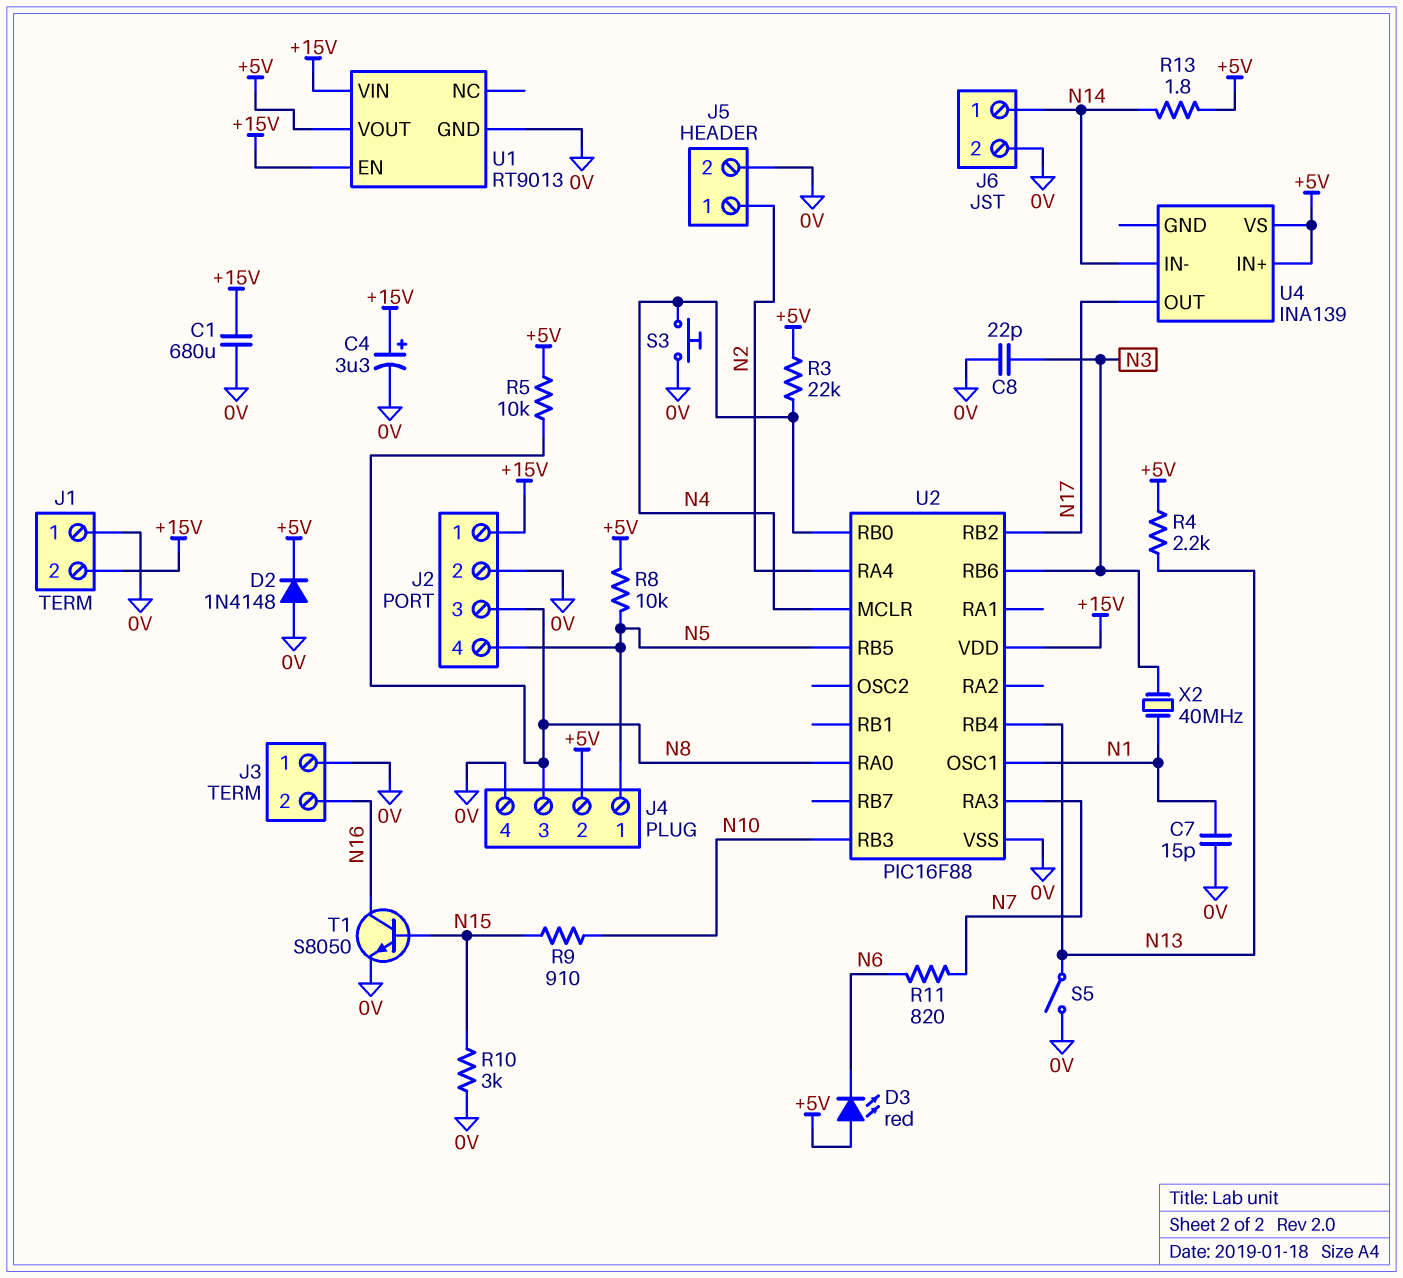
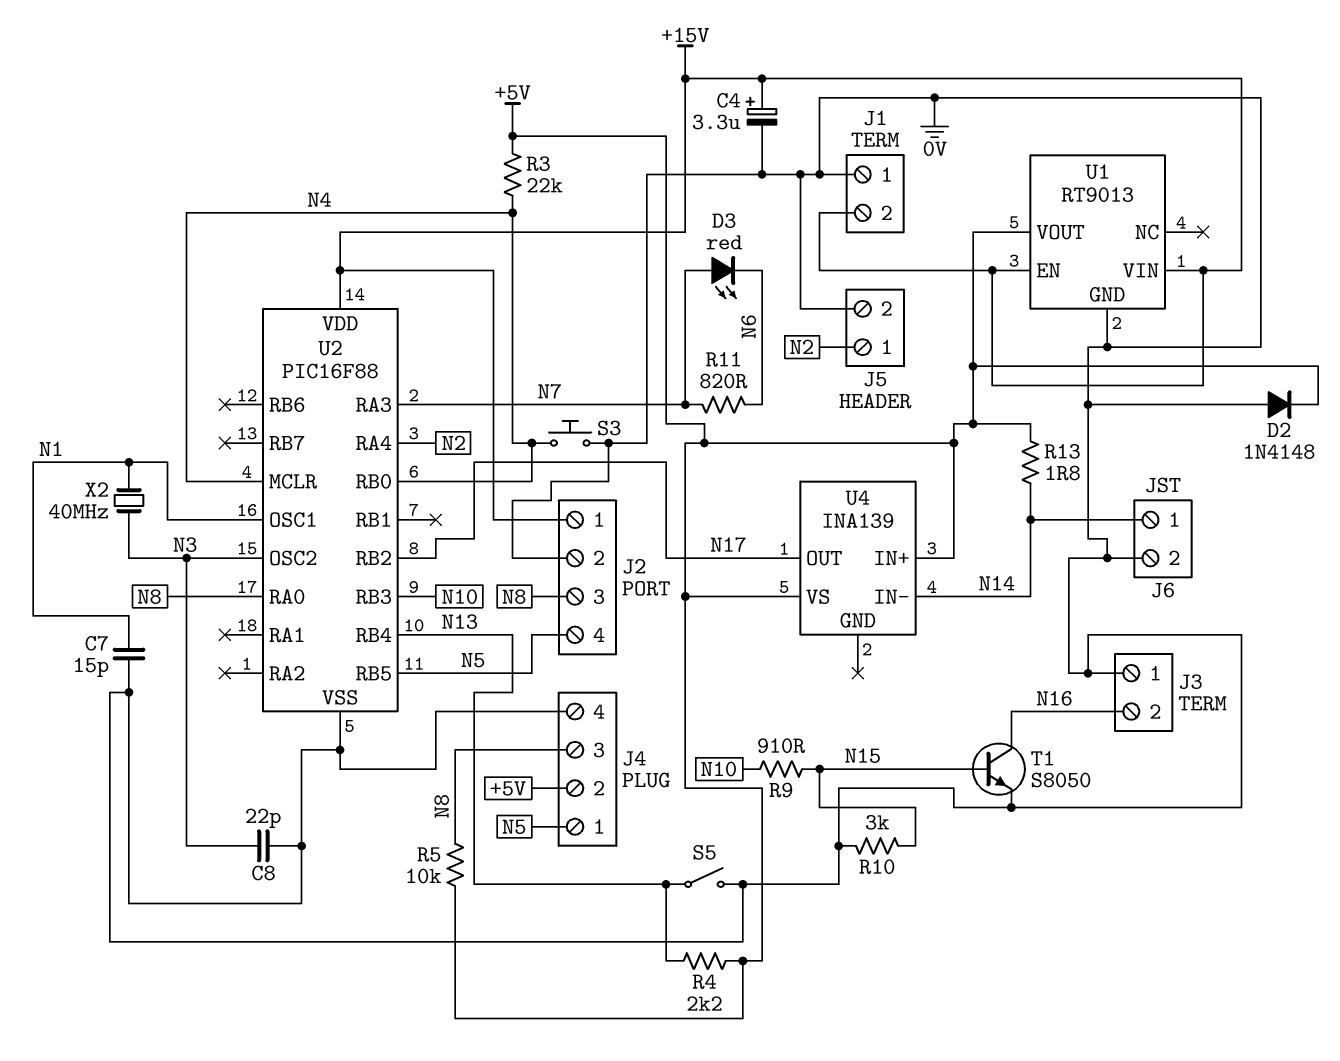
C1: 680uF (+15V, 0V) -> none
D3: LED red (A +5V, K N6) -> LED red (A N7, K N6)
R8: 10k (+5V, N5) -> none
U2 pin OSC2: none -> N3
U2 pin RB6: N3 -> none

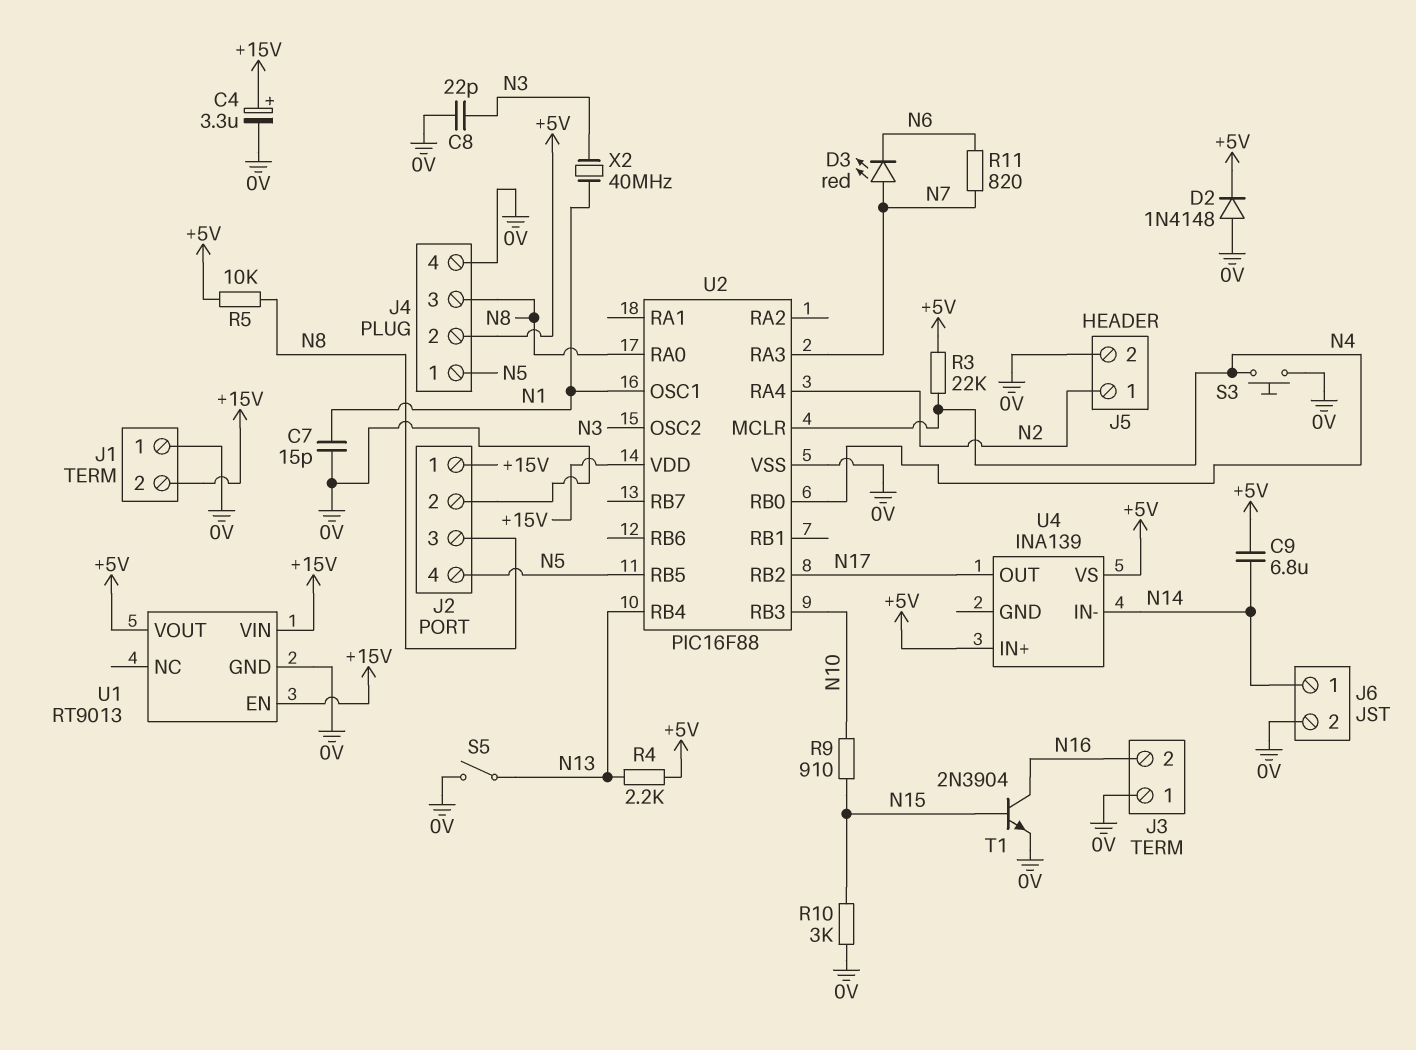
C9: none -> 6.8uF (+5V, N14)
R13: 1.8 (+5V, N14) -> none
T1: NPN S8050 (B N15, C N16, E 0V) -> NPN 2N3904 (B N15, C N16, E 0V)

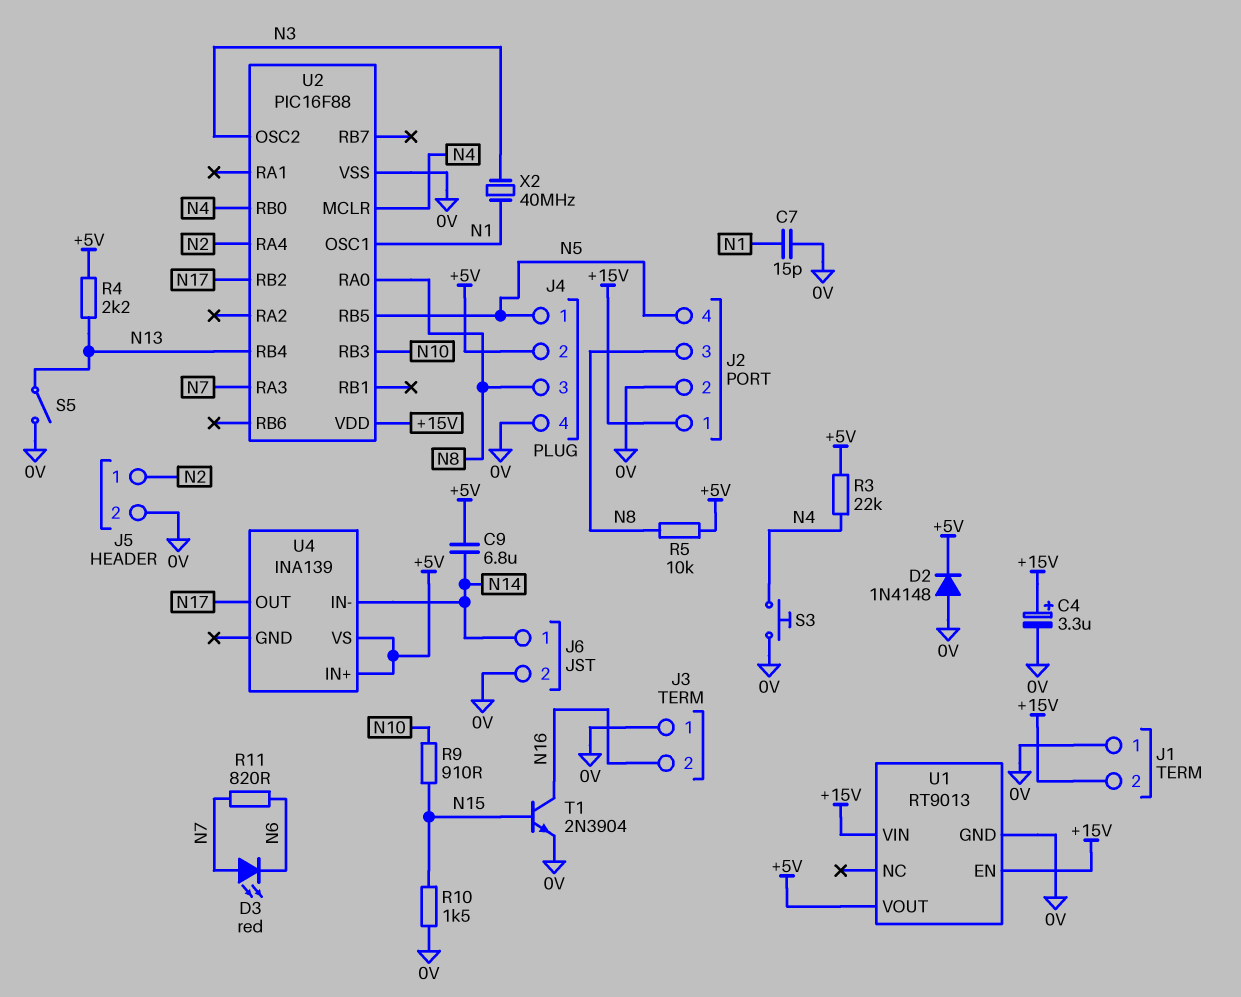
C8: 22pF (0V, N3) -> none
R10: 3k (0V, N15) -> 1.5k (0V, N15)

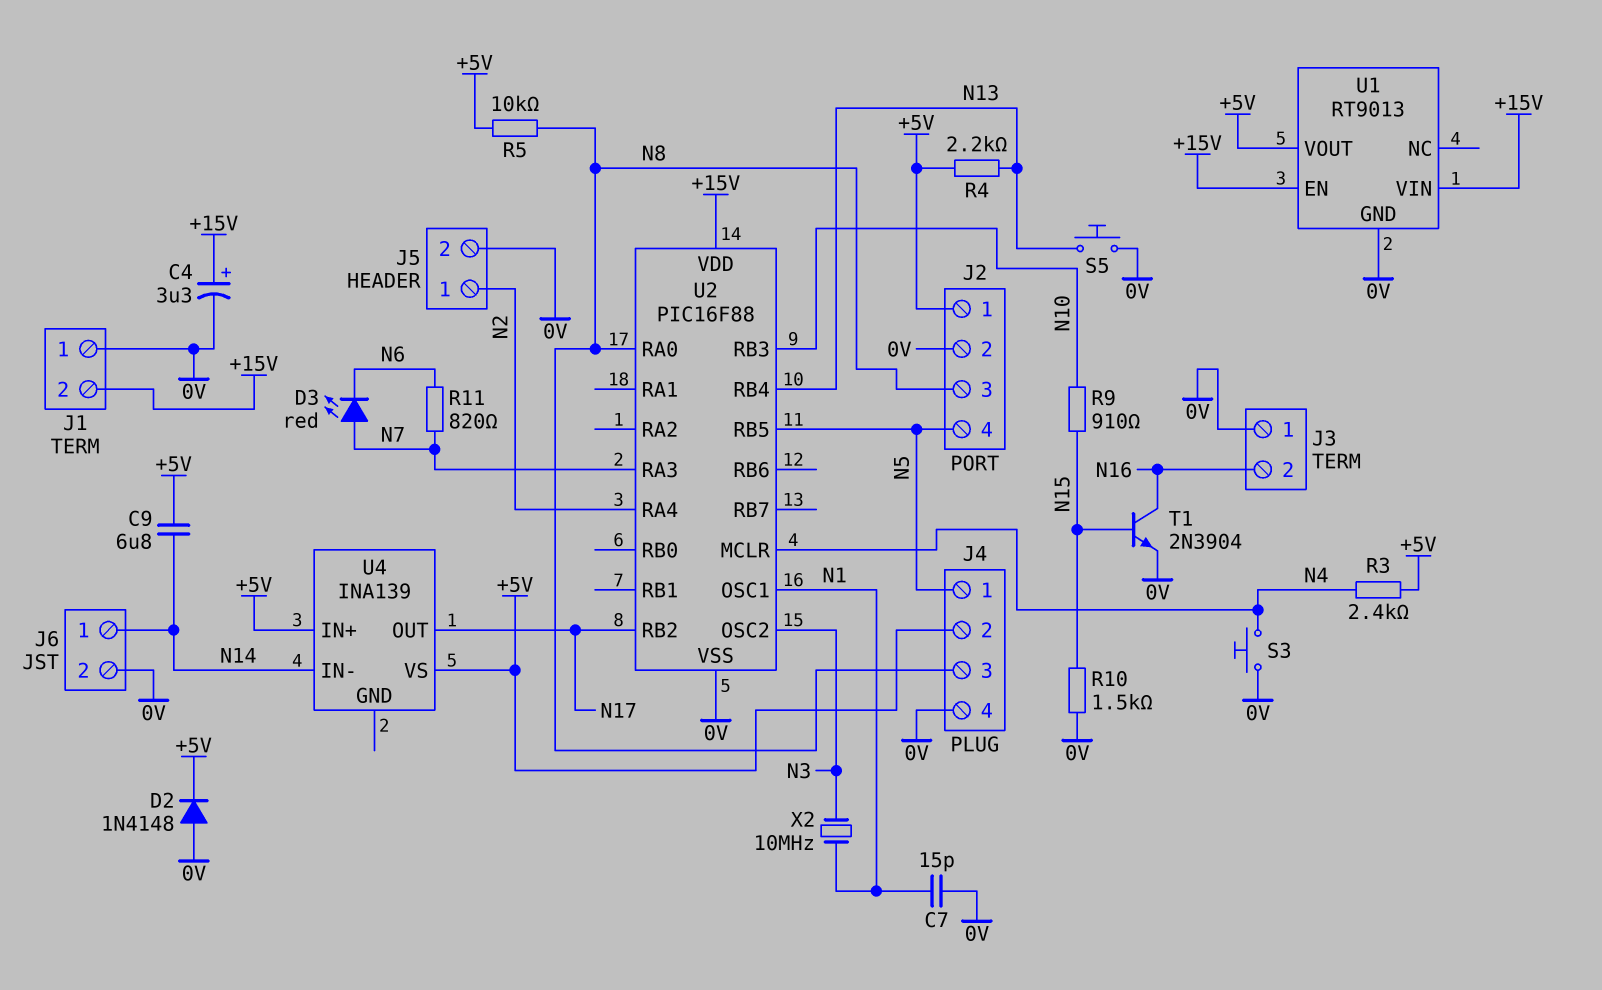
J2 pin 1: +15V -> +5V
R3: 22k (+5V, N4) -> 2.4k (+5V, N4)
S5: switch (0V, N13) -> button (0V, N13)
U2 pin RB0: N4 -> none
X2: 40MHz (N1, N3) -> 10MHz (N1, N3)

